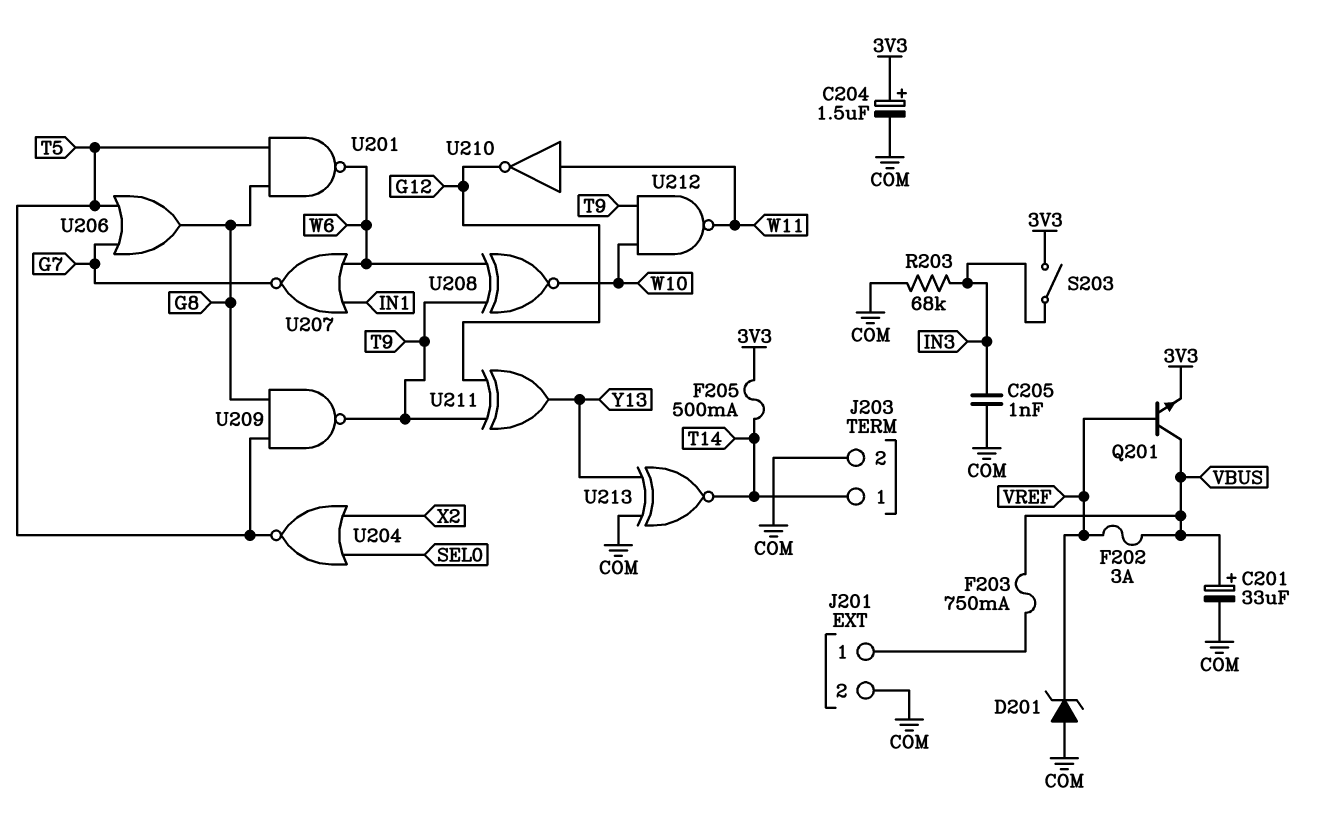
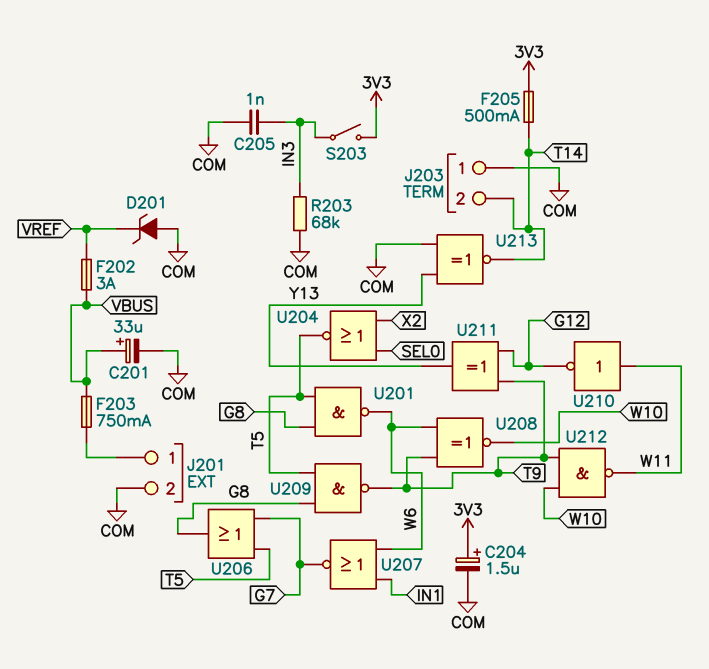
J203 pin 1: T14 -> COM
J203 pin 2: COM -> T14
Q201: NPN (B VREF, C VBUS, E 3V3) -> none

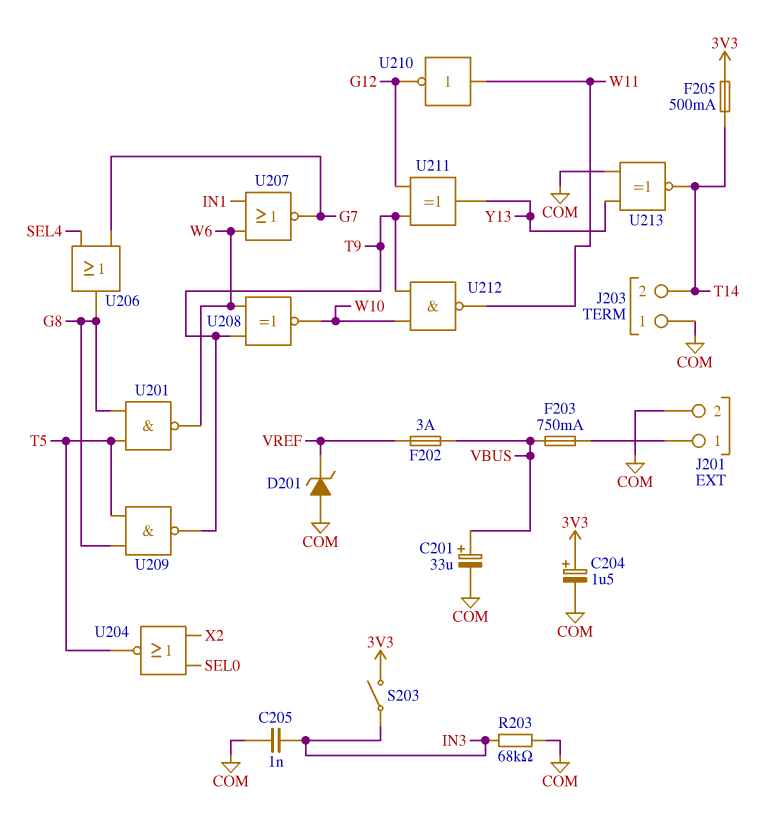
U206: OR (in G7, in T5, out G8) -> OR (in G7, in SEL4, out G8)

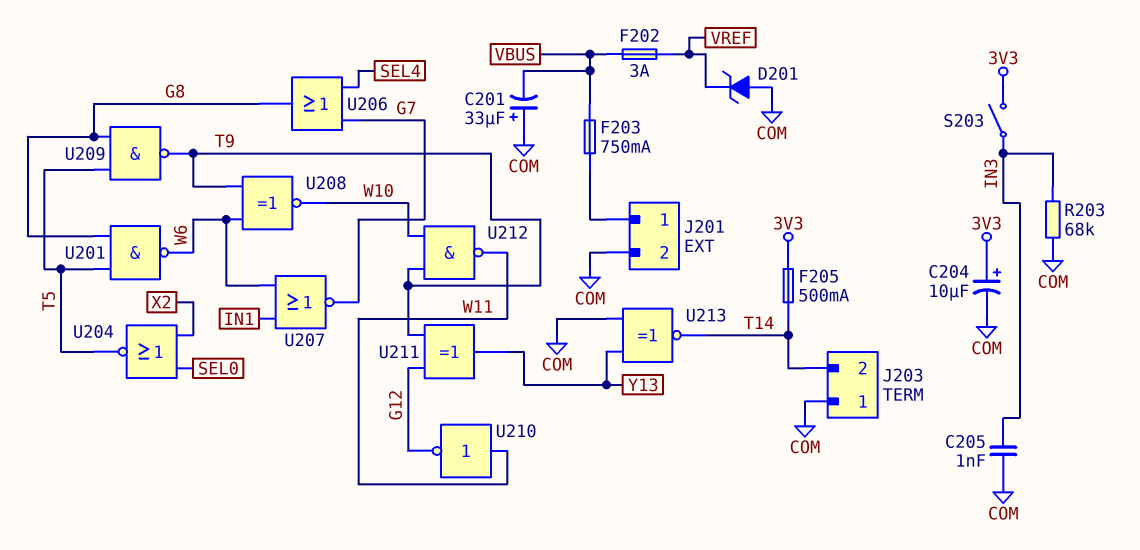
C201: 33uF (plus VBUS, minus COM) -> 33uF (plus COM, minus VBUS)
C204: 1.5uF (plus 3V3, minus COM) -> 10uF (plus 3V3, minus COM)

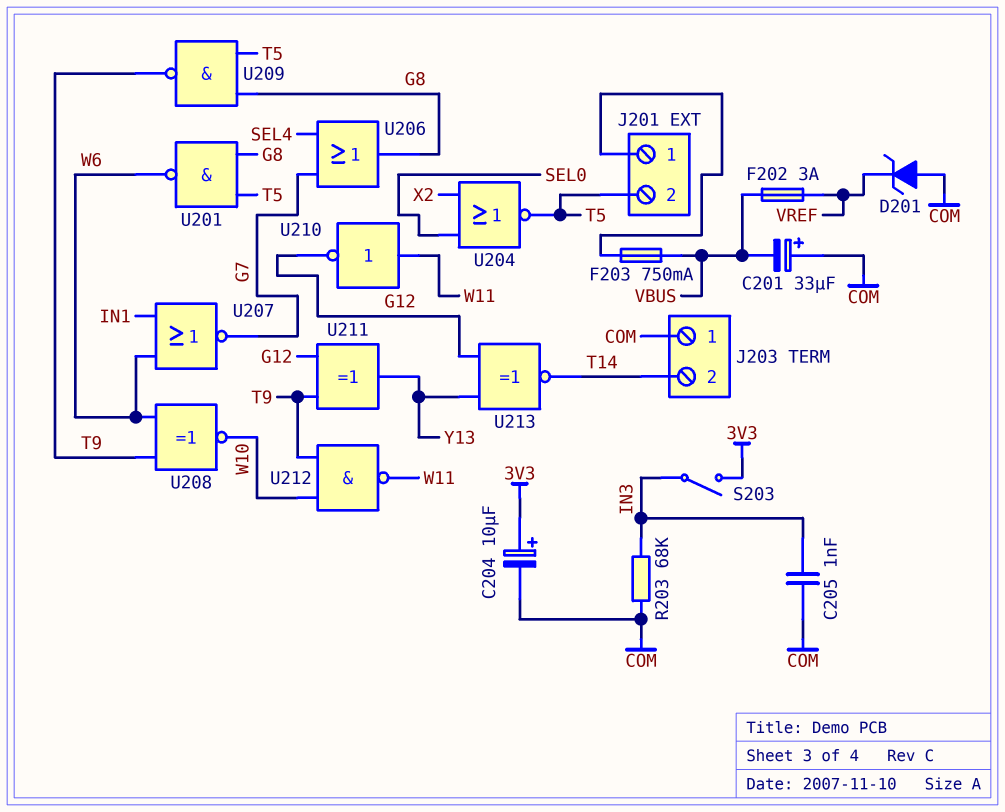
F205: 500mA (3V3, T14) -> none
J201 pin 2: COM -> T5
U213: XNOR (in COM, in Y13, out T14) -> XNOR (in G12, in Y13, out T14)

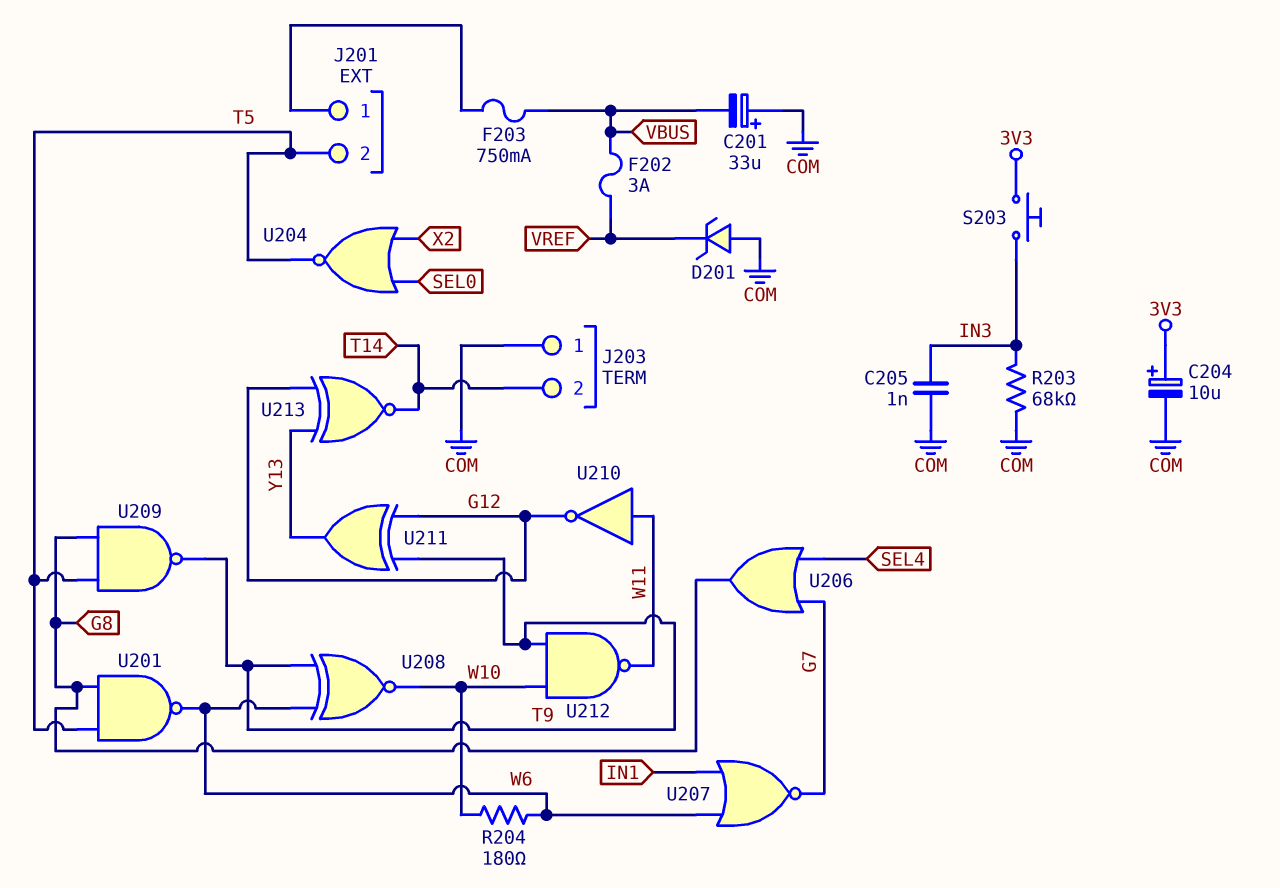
R204: none -> 180 (W6, W10)
S203: switch (3V3, IN3) -> button (3V3, IN3)

